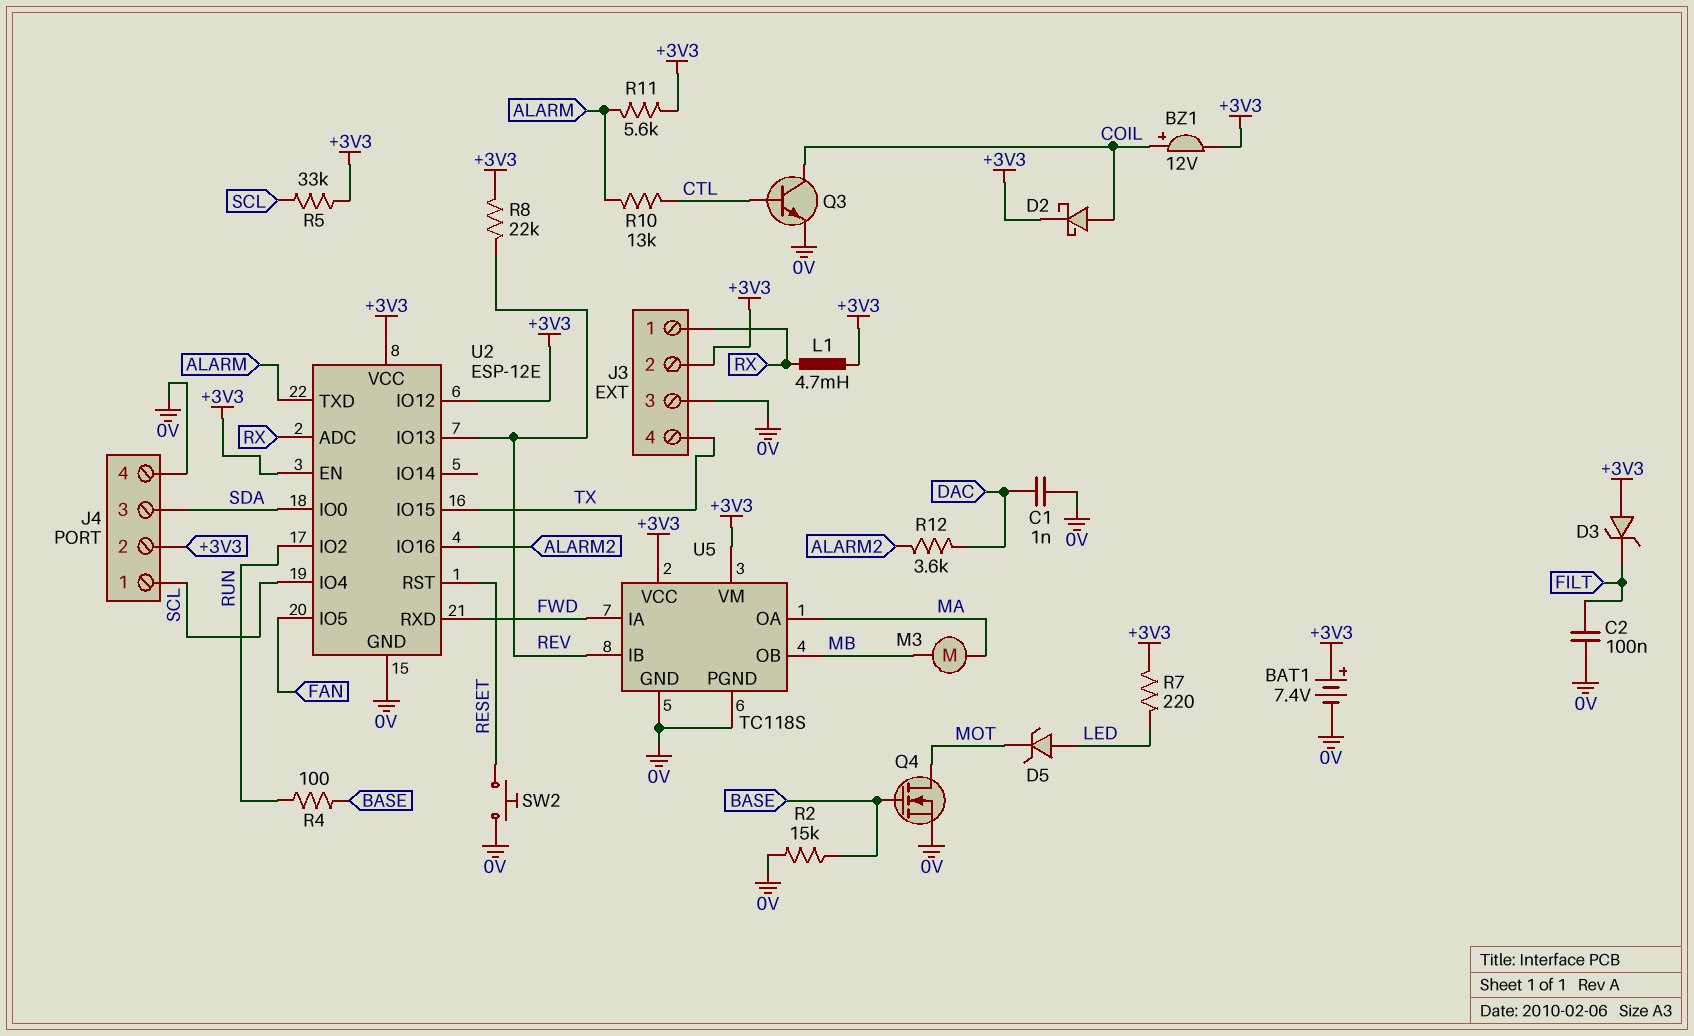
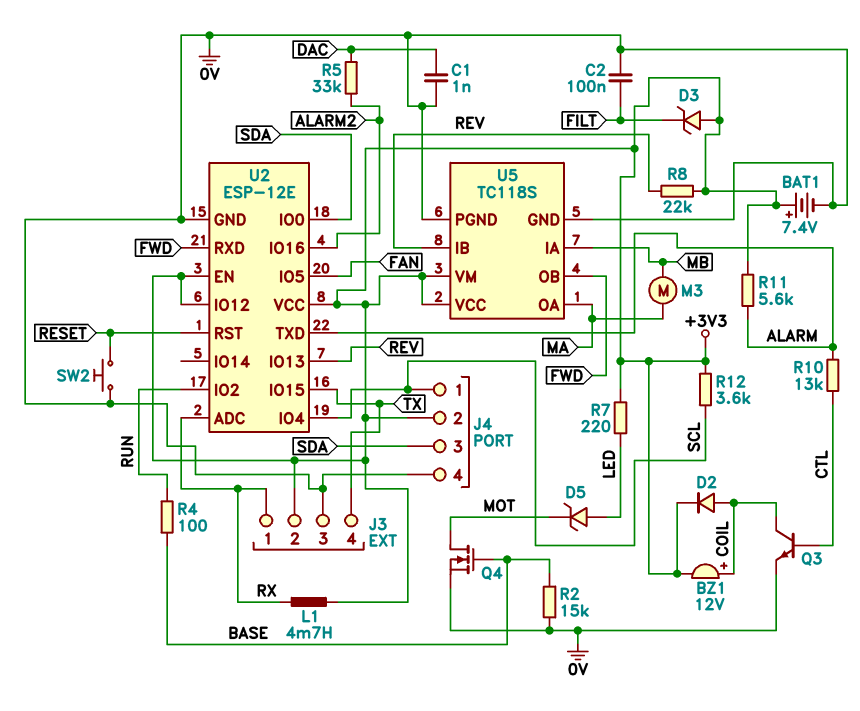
D2: schottky (A COIL, K +3V3) -> diode (A COIL, K +3V3)
R5: 33k (+3V3, SCL) -> 33k (ALARM2, DAC)
R12: 3.6k (ALARM2, DAC) -> 3.6k (+3V3, SCL)
U5 pin IA: FWD -> MB
U5 pin OB: MB -> FWD

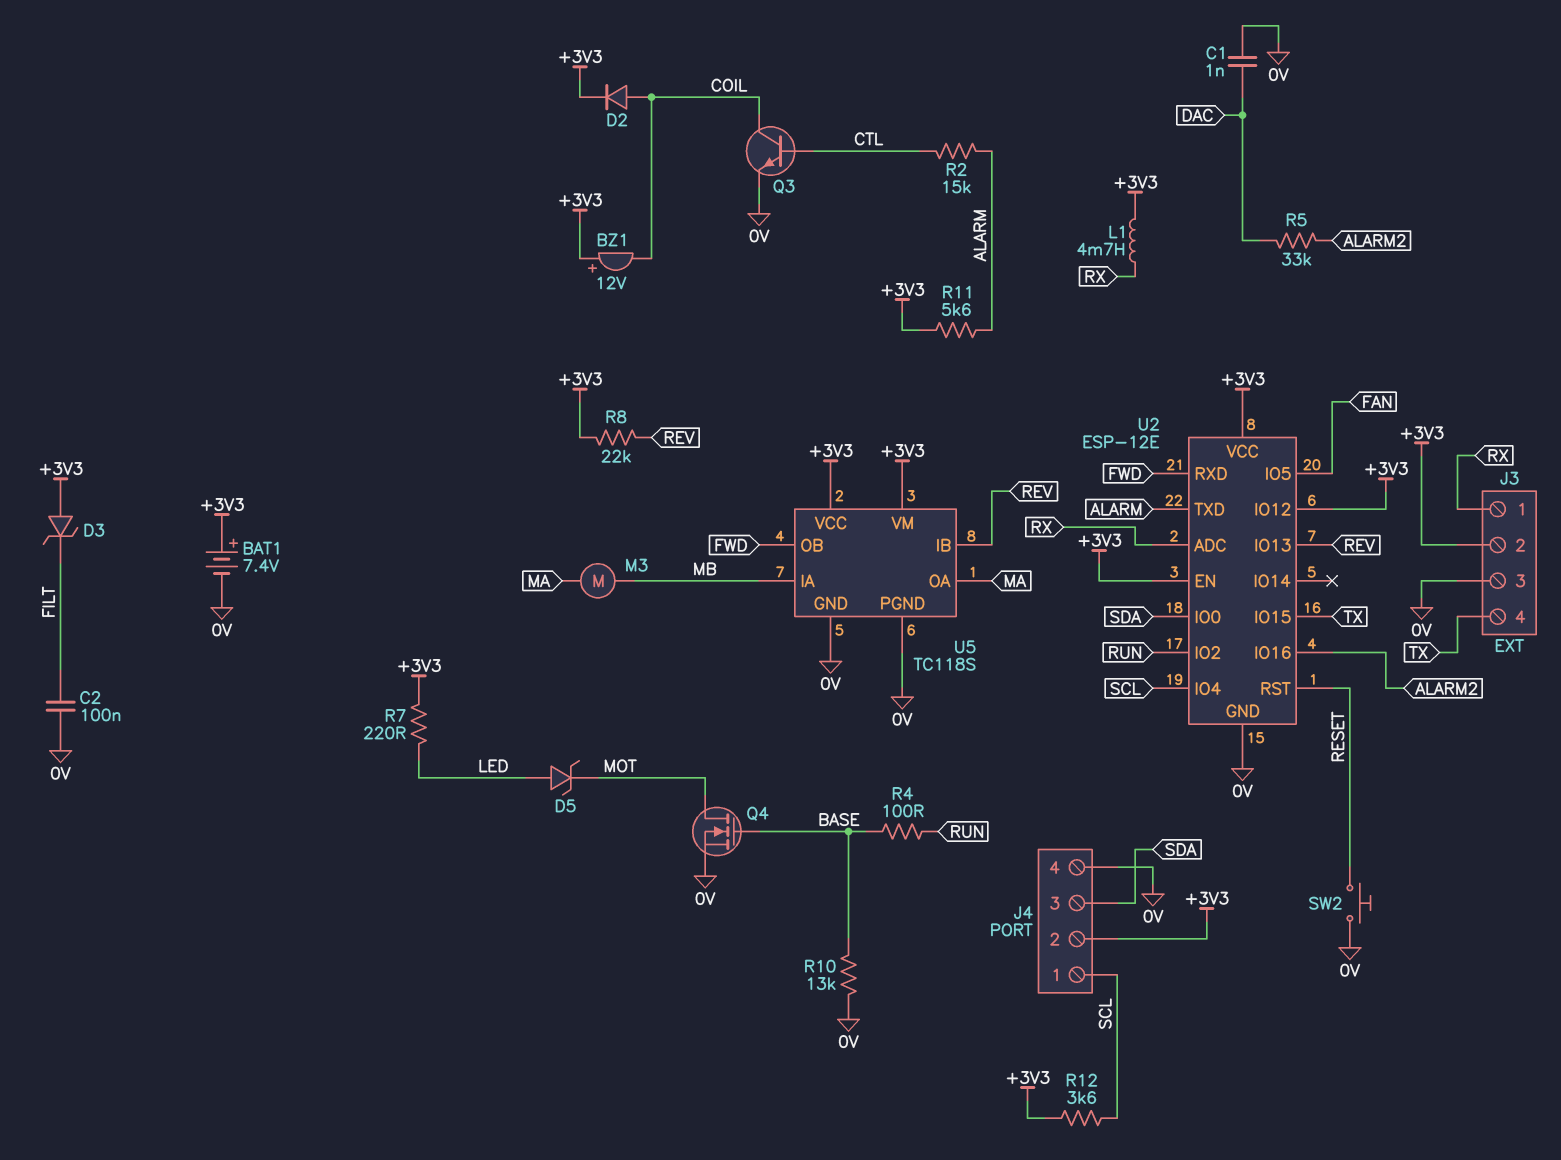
BZ1: buzzer 12V (plus COIL, minus +3V3) -> buzzer 12V (plus +3V3, minus COIL)
R2: 15k (0V, BASE) -> 15k (ALARM, CTL)
R10: 13k (ALARM, CTL) -> 13k (0V, BASE)

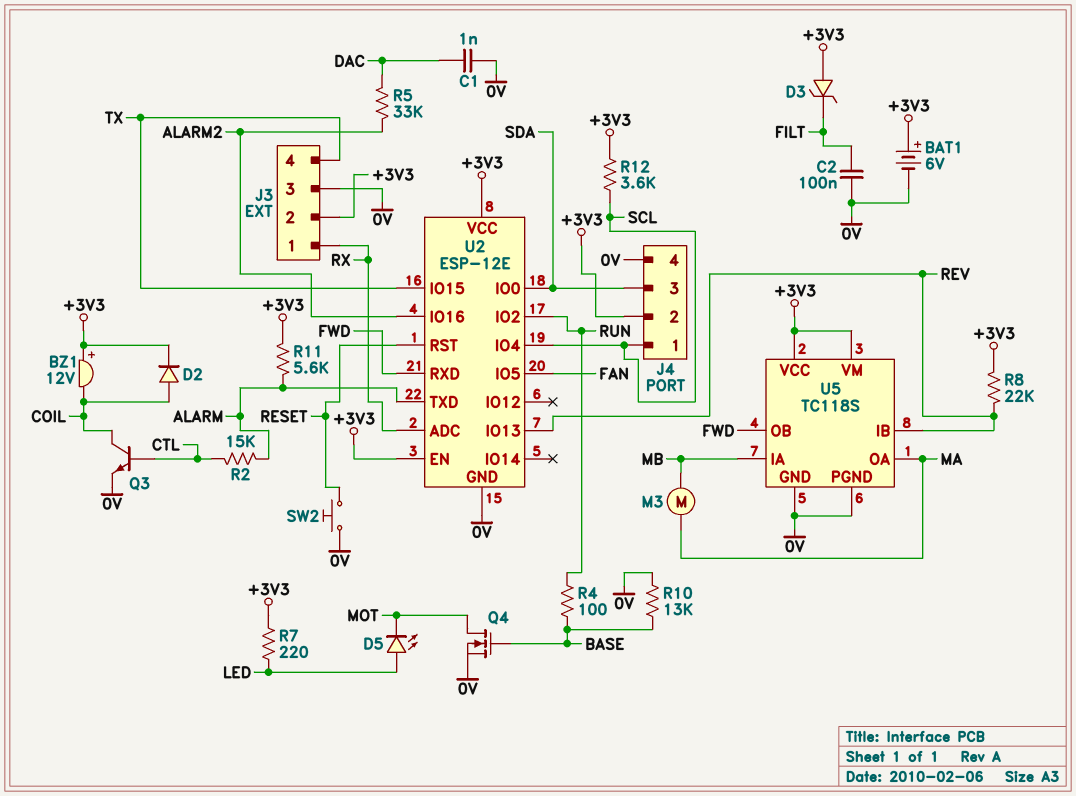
BAT1: 7.4V (plus +3V3, minus 0V) -> 6V (plus +3V3, minus 0V)
D5: zener (A LED, K MOT) -> LED (A LED, K MOT)
L1: 4.7mH (+3V3, RX) -> none
U2 pin IO12: +3V3 -> none

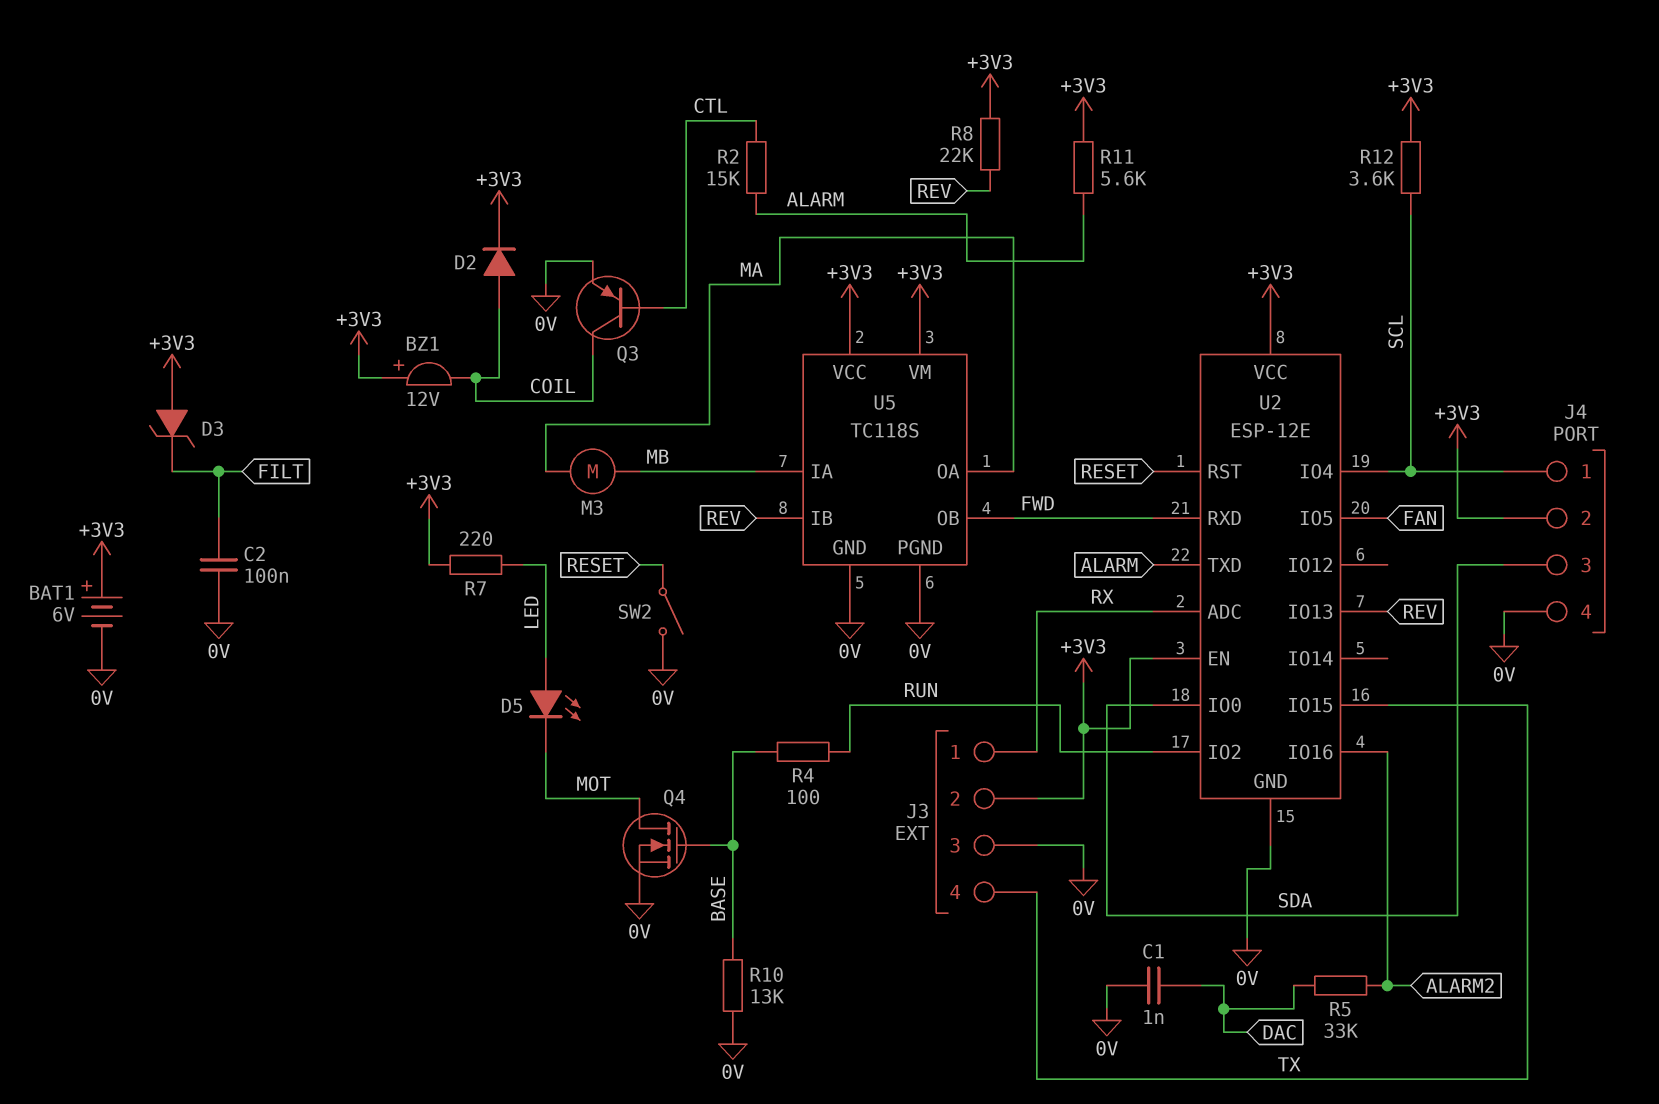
Q3: NPN (B CTL, C COIL, E 0V) -> PNP (B CTL, C COIL, E 0V)
SW2: button (0V, RESET) -> switch (0V, RESET)

